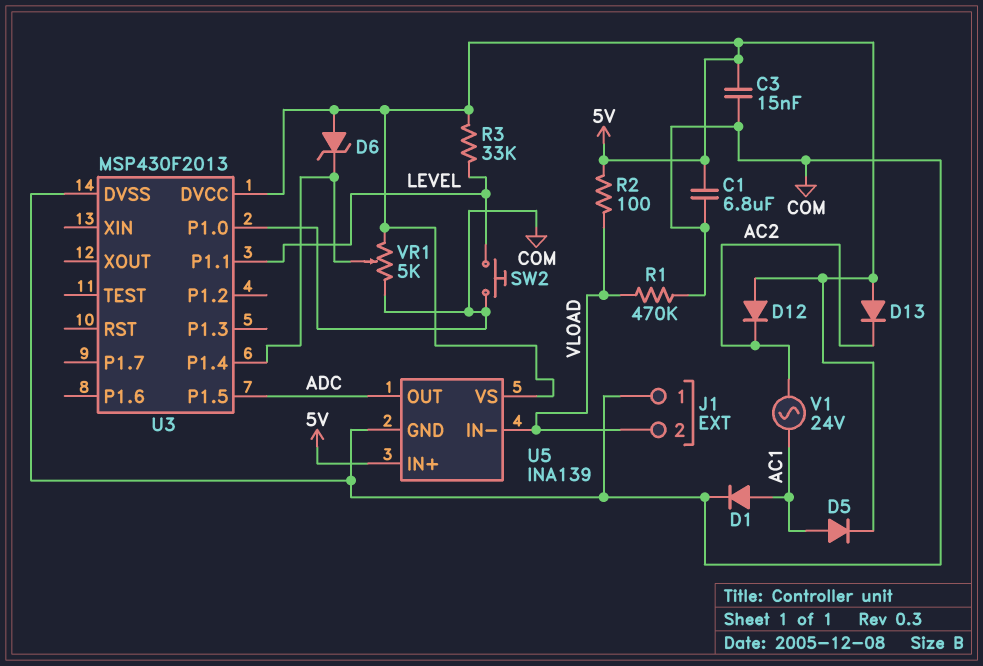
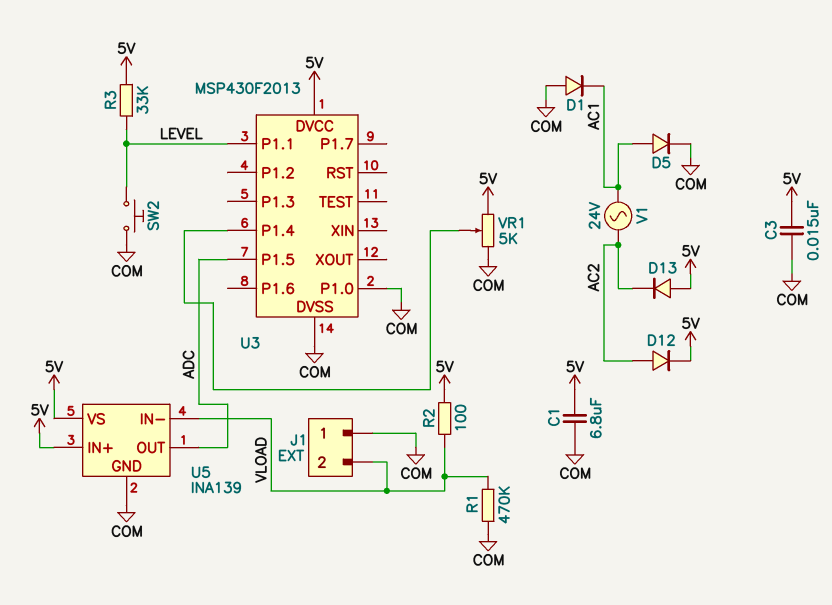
D1: diode (A AC1, K COM) -> diode (A COM, K AC1)
D5: diode (A AC1, K 5V) -> diode (A AC1, K COM)
D6: zener (A 5V, K U3/P1.4) -> none
D12: diode (A 5V, K AC2) -> diode (A AC2, K 5V)

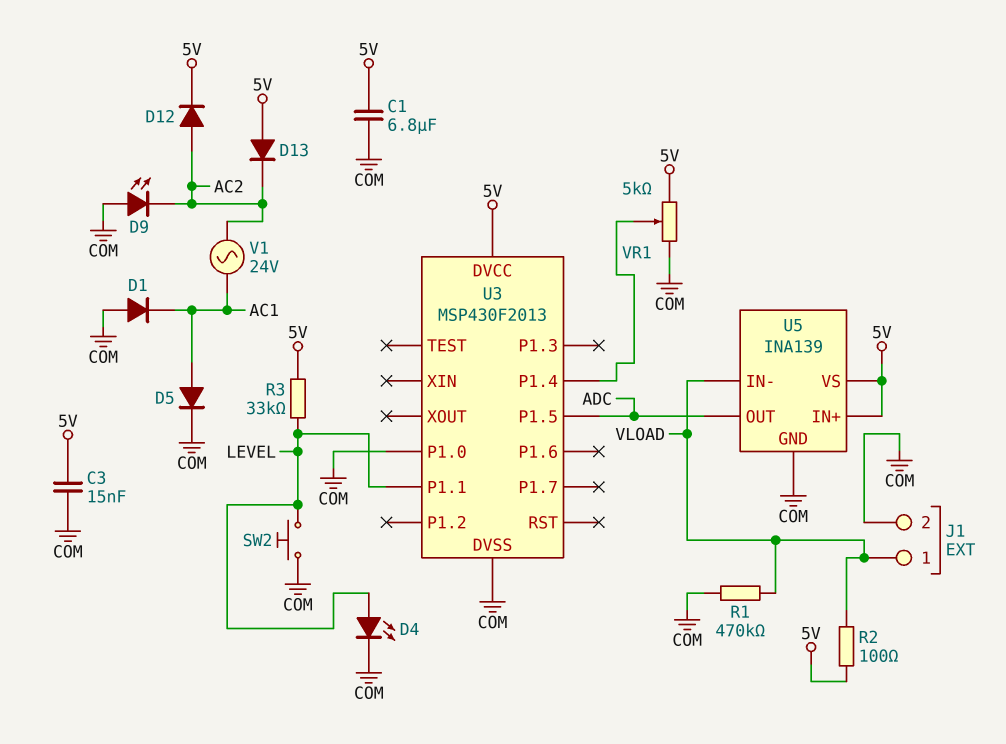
D4: none -> LED (A LEVEL, K COM)
D9: none -> LED (A COM, K AC2)
J1 pin 1: COM -> VLOAD
J1 pin 2: VLOAD -> COM

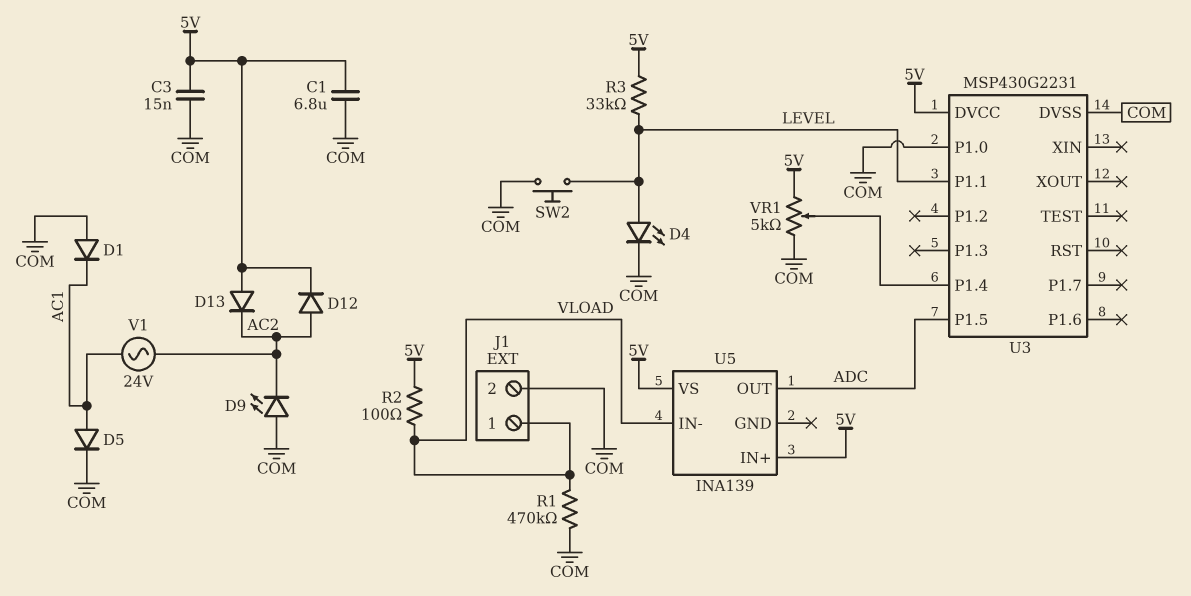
U3: MSP430F2013 -> MSP430G2231
U5 pin GND: COM -> none

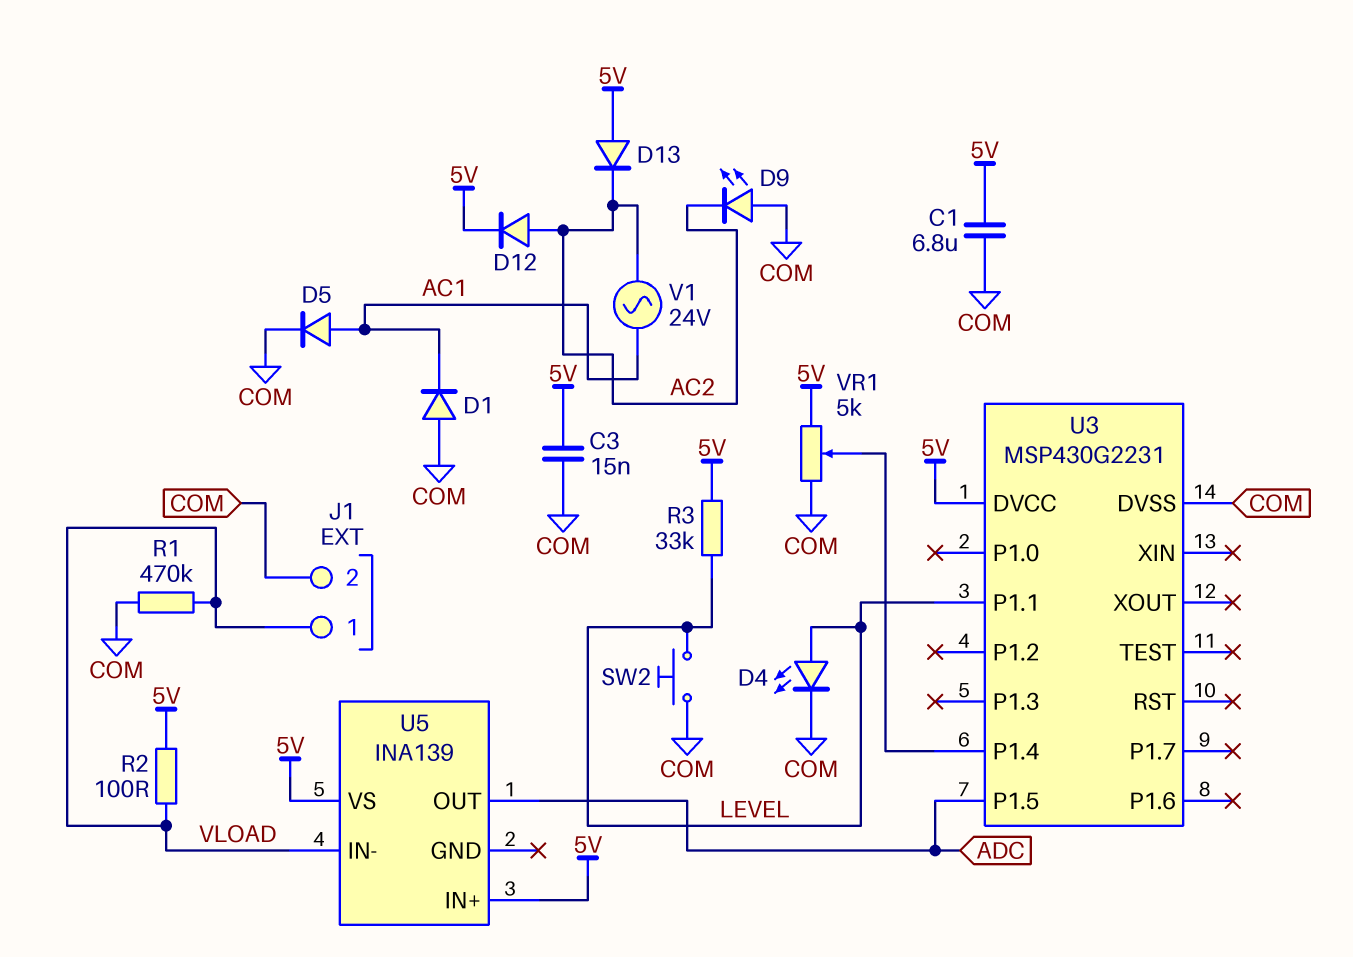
U3 pin P1.0: COM -> none

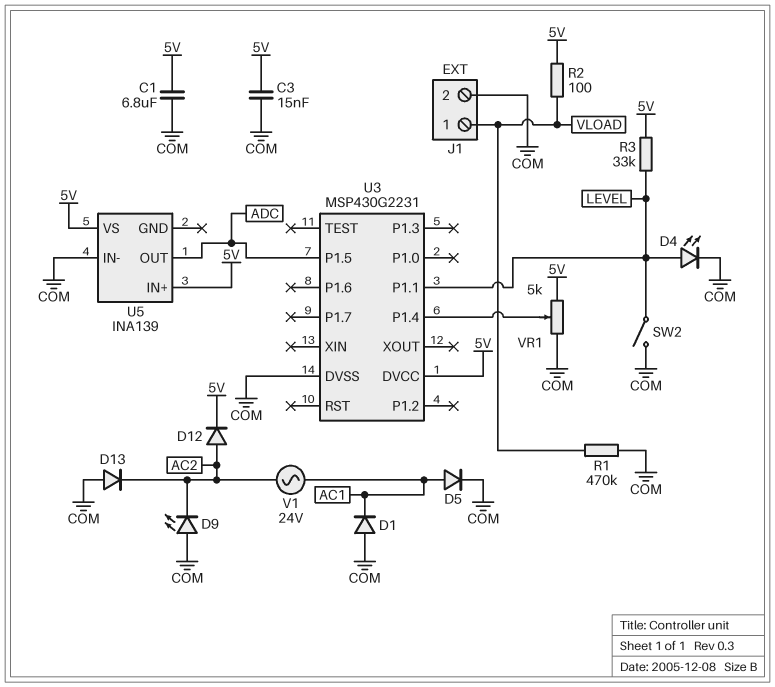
D13: diode (A 5V, K AC2) -> diode (A COM, K AC2)
SW2: button (COM, LEVEL) -> switch (COM, LEVEL)
U5 pin IN-: VLOAD -> COM

